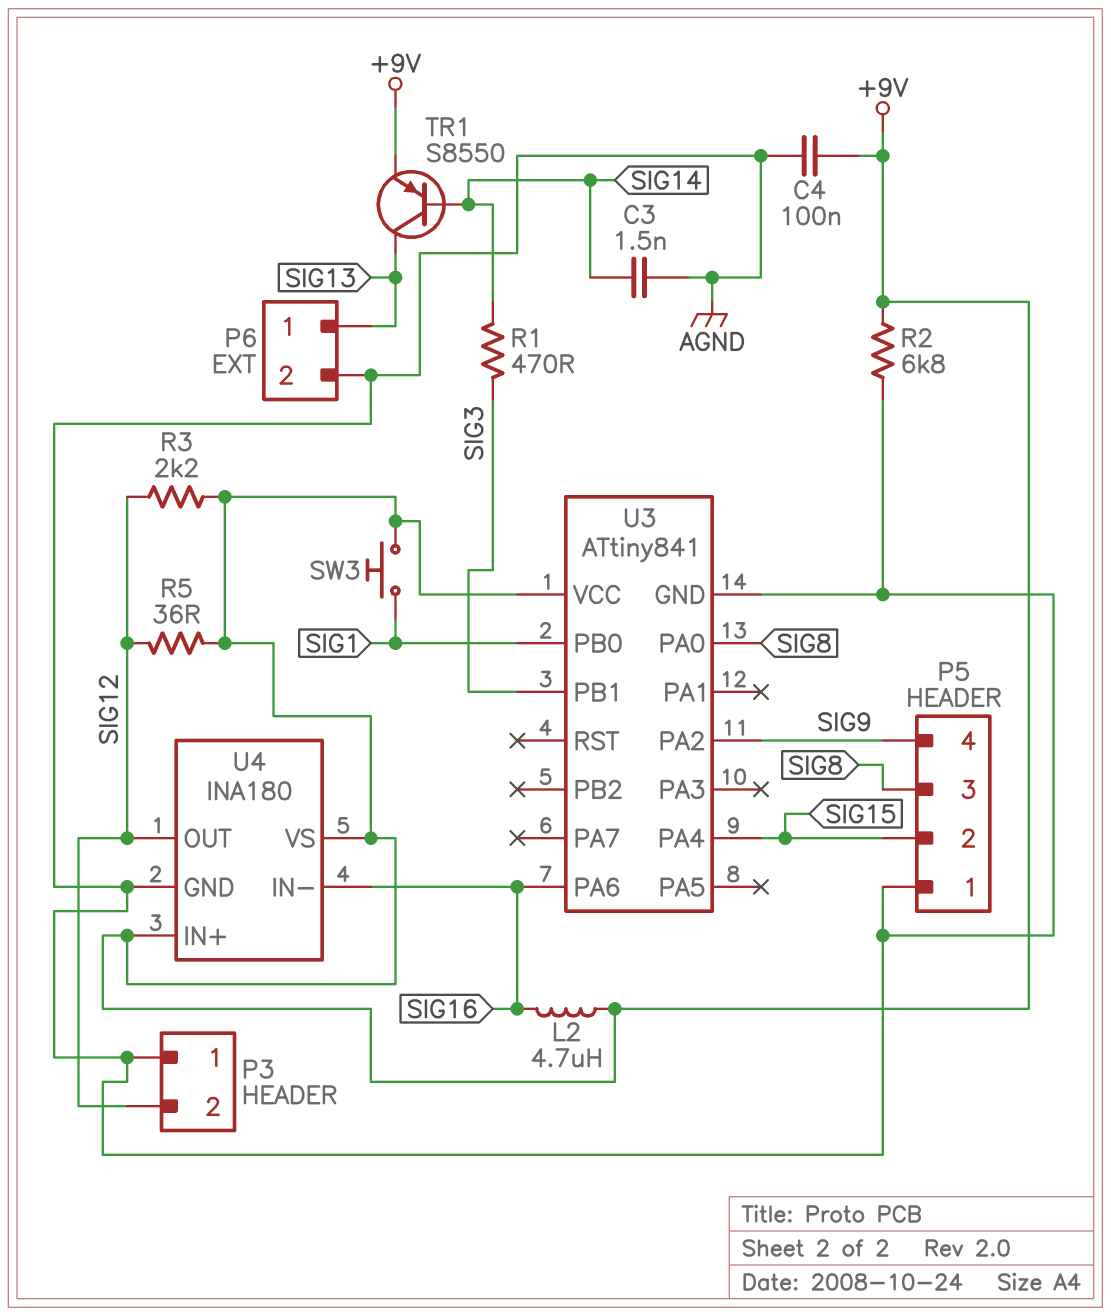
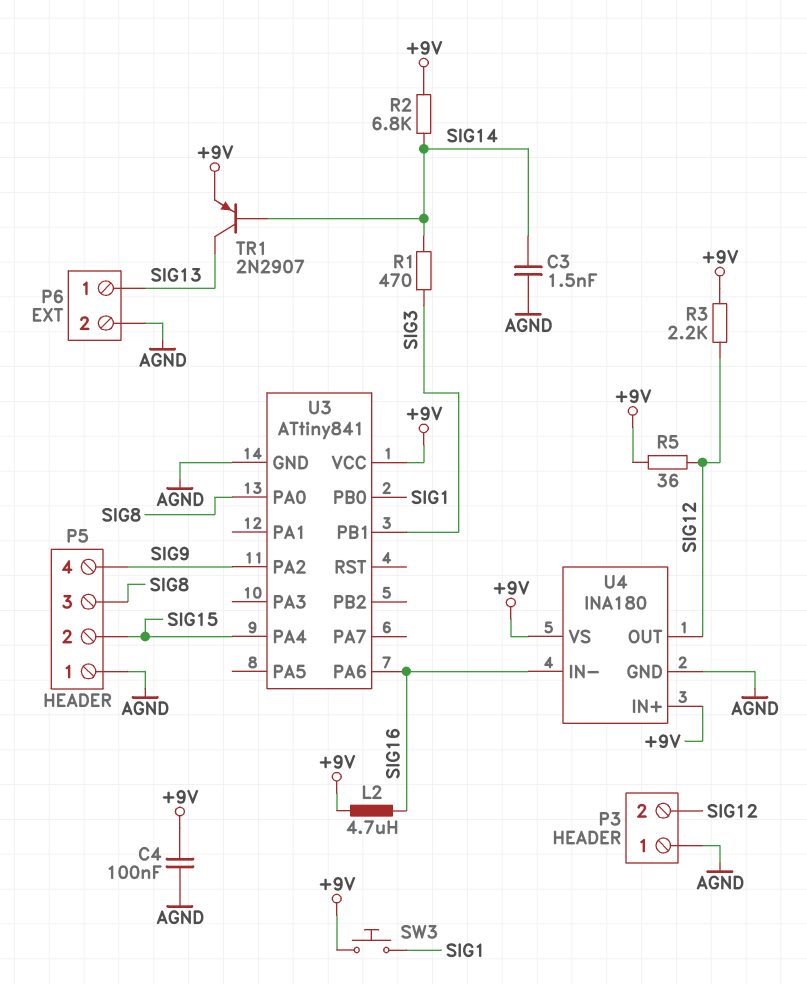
R2: 6.8k (+9V, AGND) -> 6.8k (+9V, SIG14)
TR1: PNP S8550 (B SIG14, C SIG13, E +9V) -> PNP 2N2907 (B SIG14, C SIG13, E +9V)

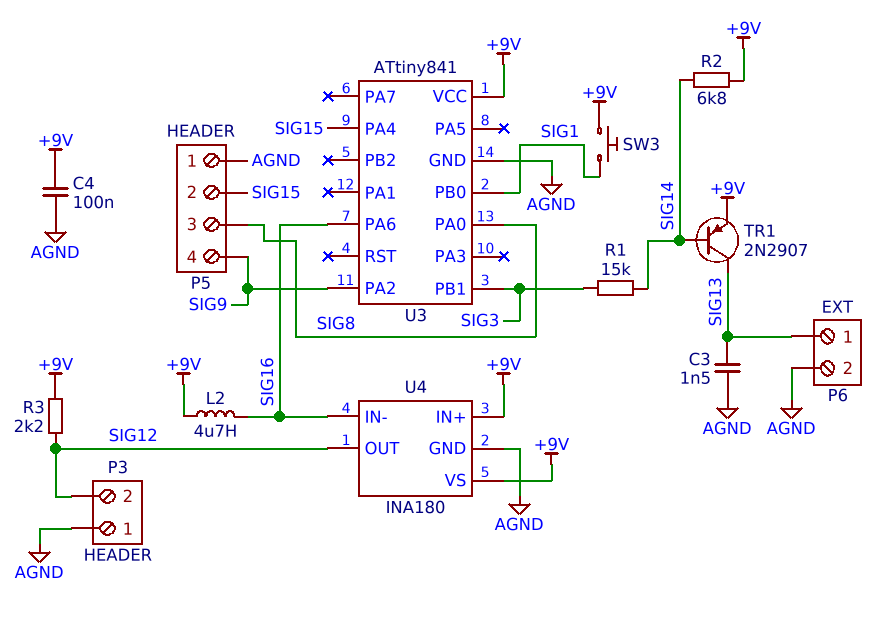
C3: 1.5nF (AGND, SIG14) -> 1.5nF (AGND, SIG13)
R1: 470 (SIG3, SIG14) -> 15k (SIG3, SIG14)
R5: 36 (+9V, SIG12) -> none

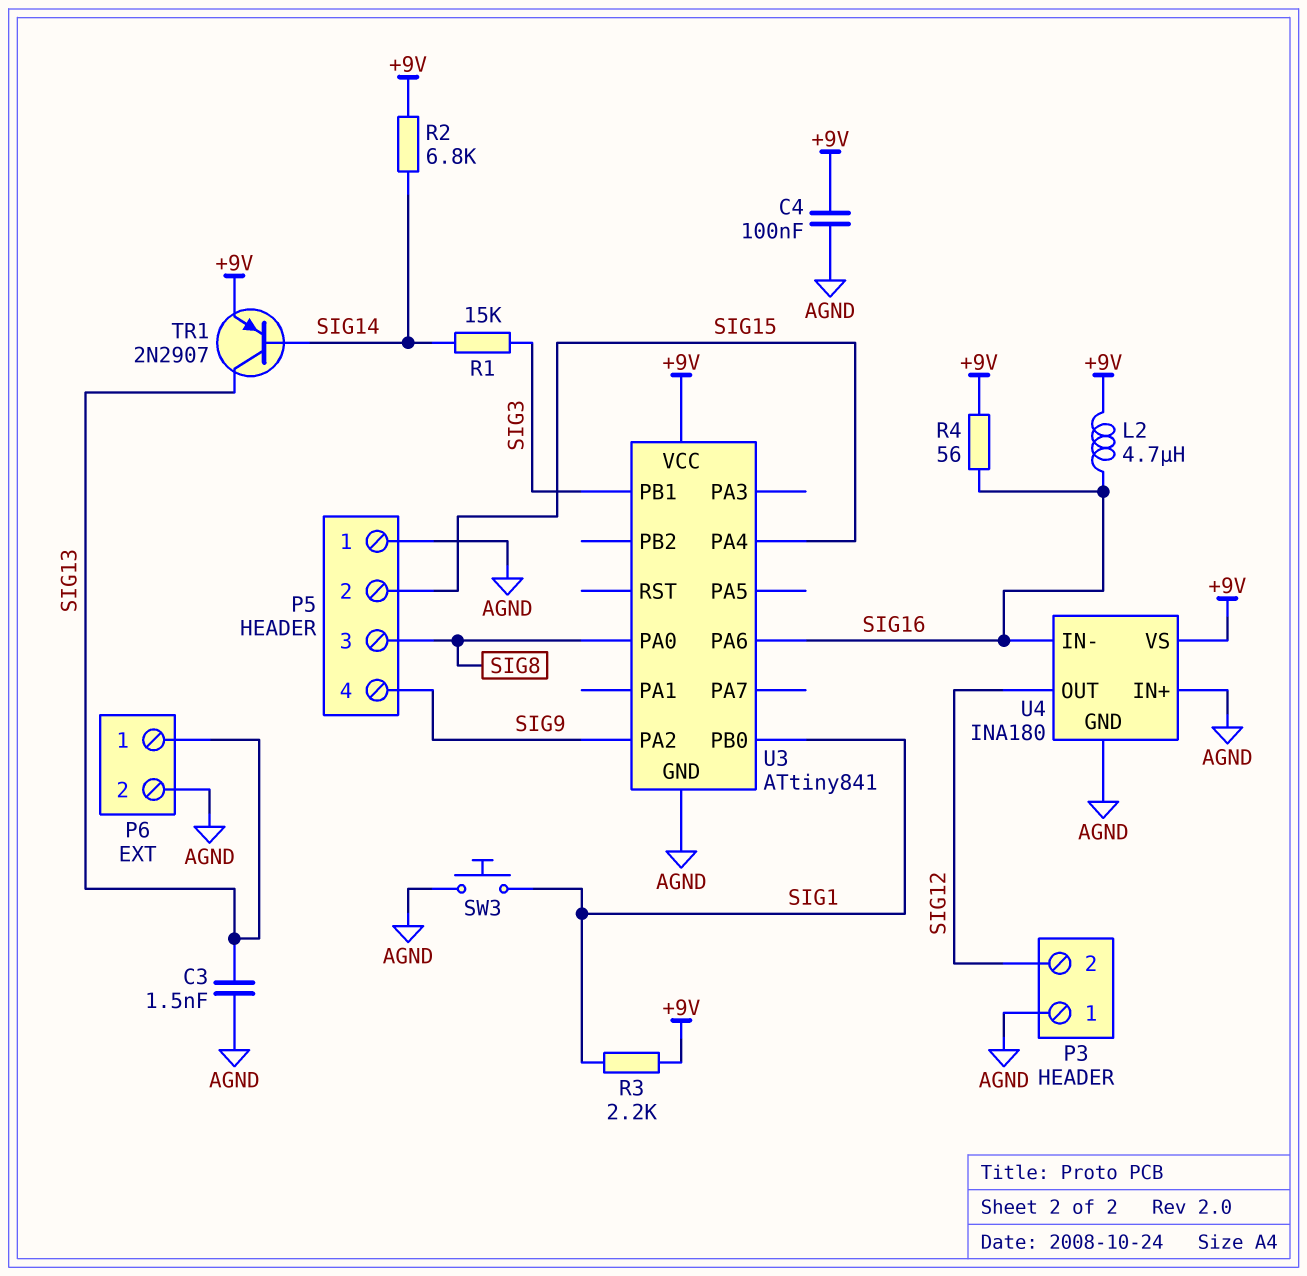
R3: 2.2k (+9V, SIG12) -> 2.2k (+9V, SIG1)
R4: none -> 56 (+9V, SIG16)
SW3: button (+9V, SIG1) -> button (AGND, SIG1)
U4 pin IN+: +9V -> AGND

